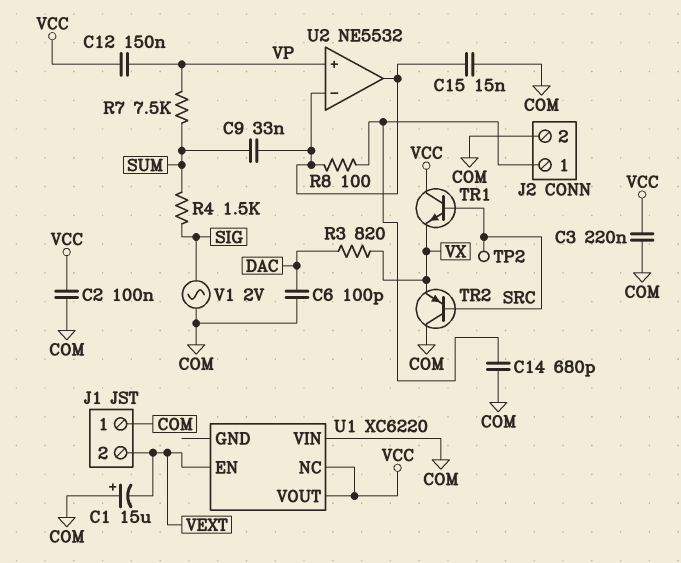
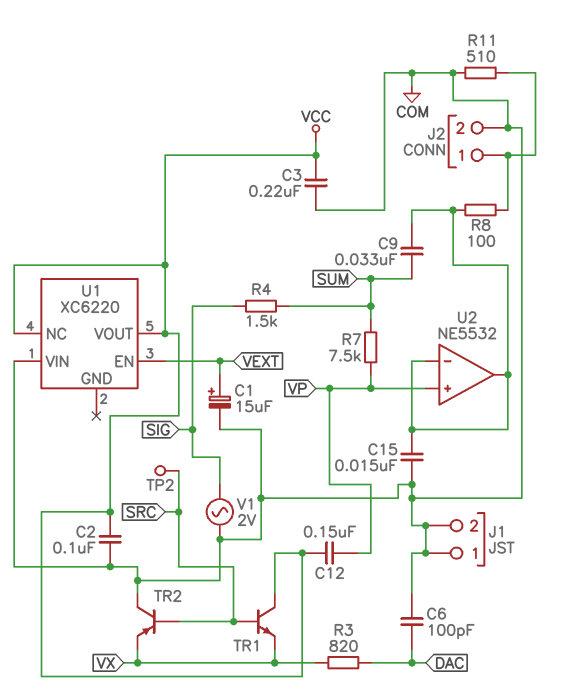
C1: 15uF (plus COM, minus VEXT) -> 15uF (plus VEXT, minus COM)
C14: 680pF (COM, J2/1) -> none
J1 pin 2: VEXT -> COM
R11: none -> 510 (COM, J2/1)

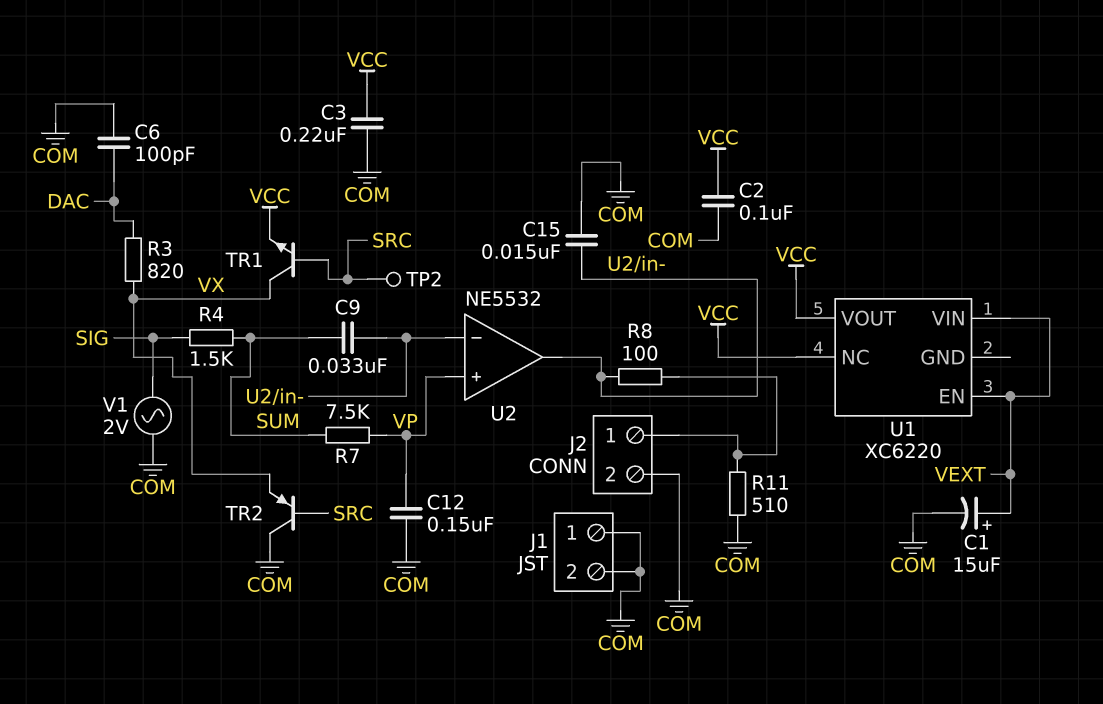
C12: 150nF (VCC, VP) -> 150nF (COM, VP)
TR1: NPN (B SRC, C VCC, E VX) -> NPN (B SRC, C VX, E VCC)
U1 pin VIN: COM -> VEXT

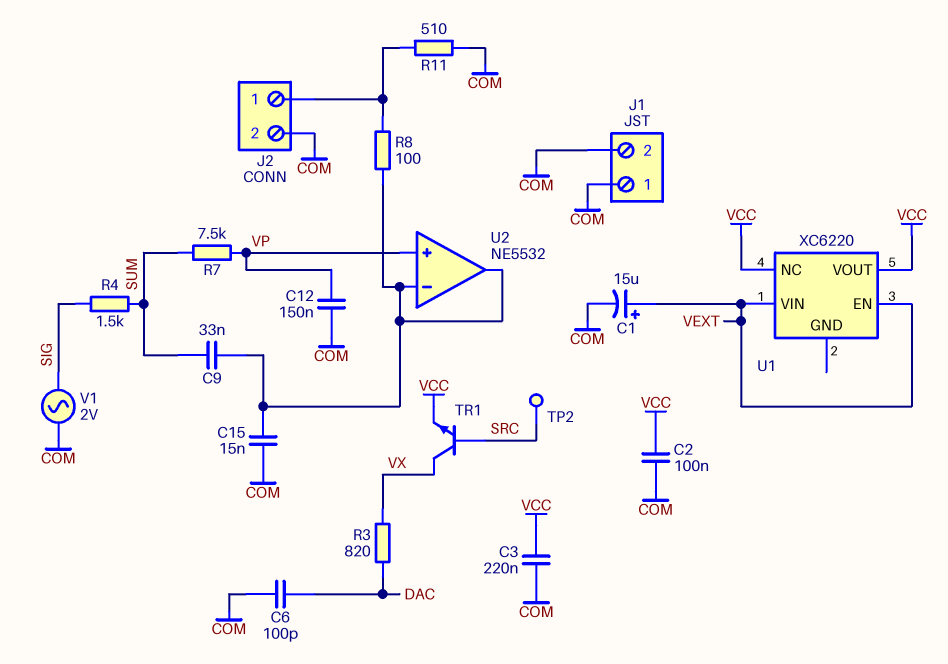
TR2: PNP (B SRC, C COM, E VX) -> none

